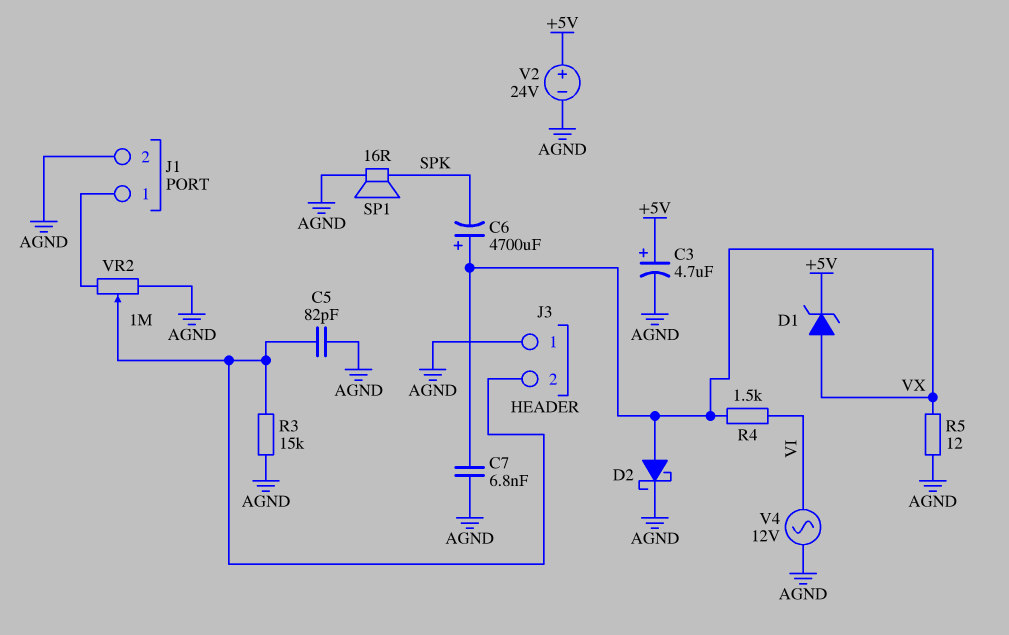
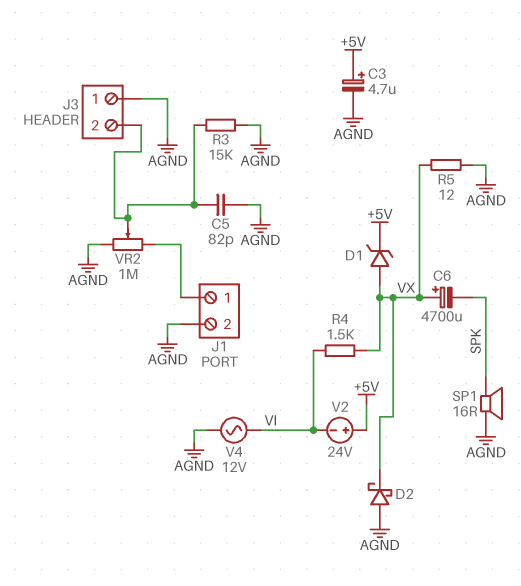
C7: 6.8nF (AGND, VX) -> none
D2: schottky (A VX, K AGND) -> schottky (A AGND, K VX)
V2: 24V (plus +5V, minus AGND) -> 24V (plus +5V, minus VI)

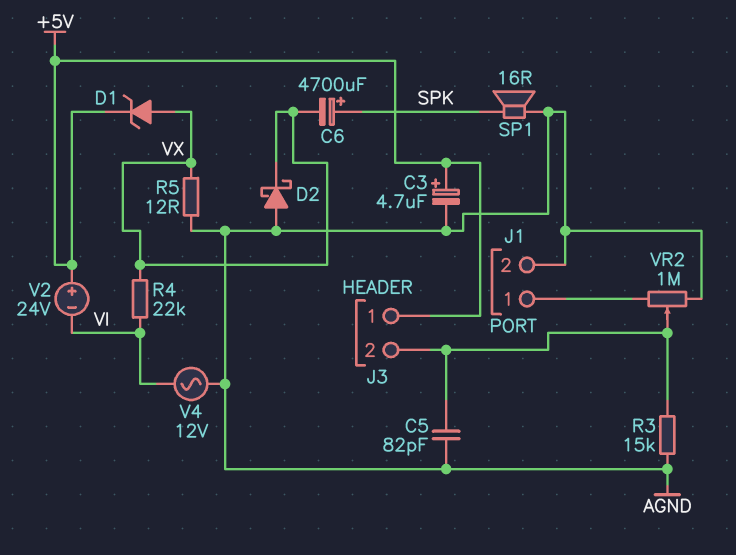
C6: 4700uF (plus VX, minus SPK) -> 4700uF (plus SPK, minus VX)
J3 pin 1: AGND -> +5V
R4: 1.5k (VI, VX) -> 22k (VI, VX)

